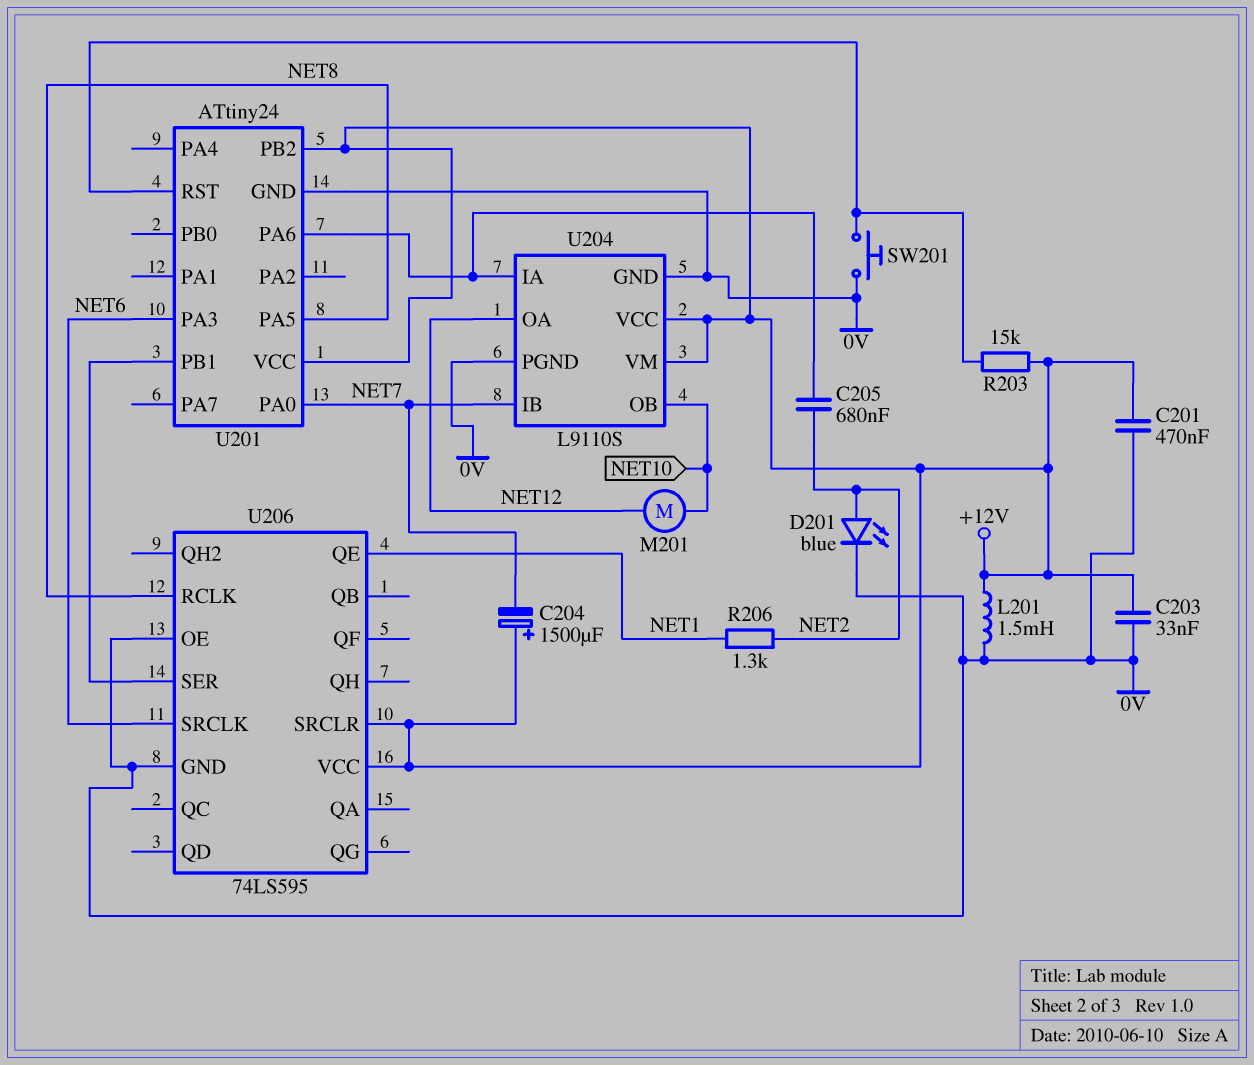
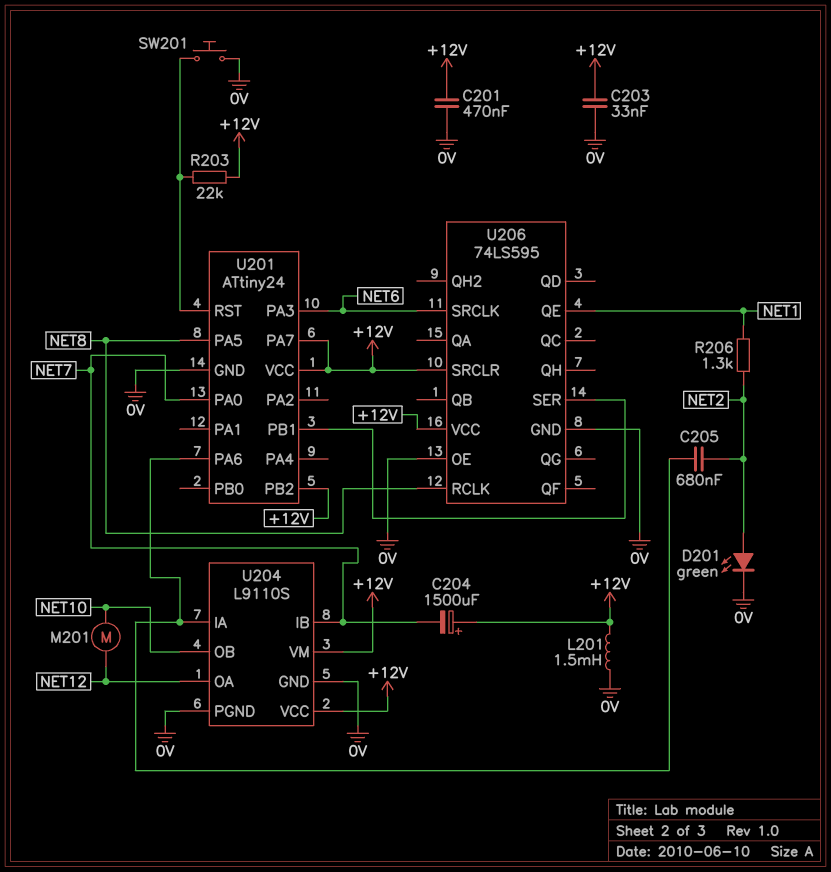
D201: LED blue (A NET2, K 0V) -> LED green (A NET2, K 0V)
R203: 15k (+12V, U201/RST) -> 22k (+12V, U201/RST)
U201 pin PA7: none -> +12V

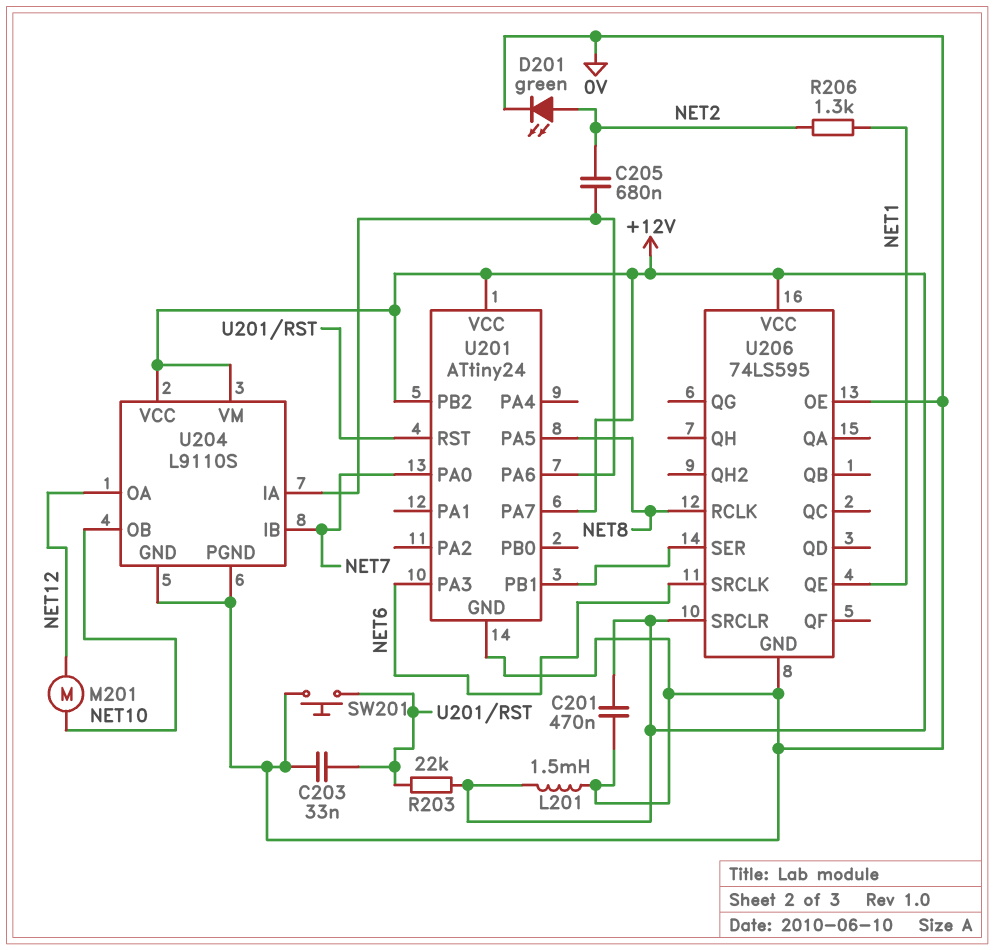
C203: 33nF (+12V, 0V) -> 33nF (0V, U201/RST)
C204: 1500uF (plus +12V, minus NET7) -> none

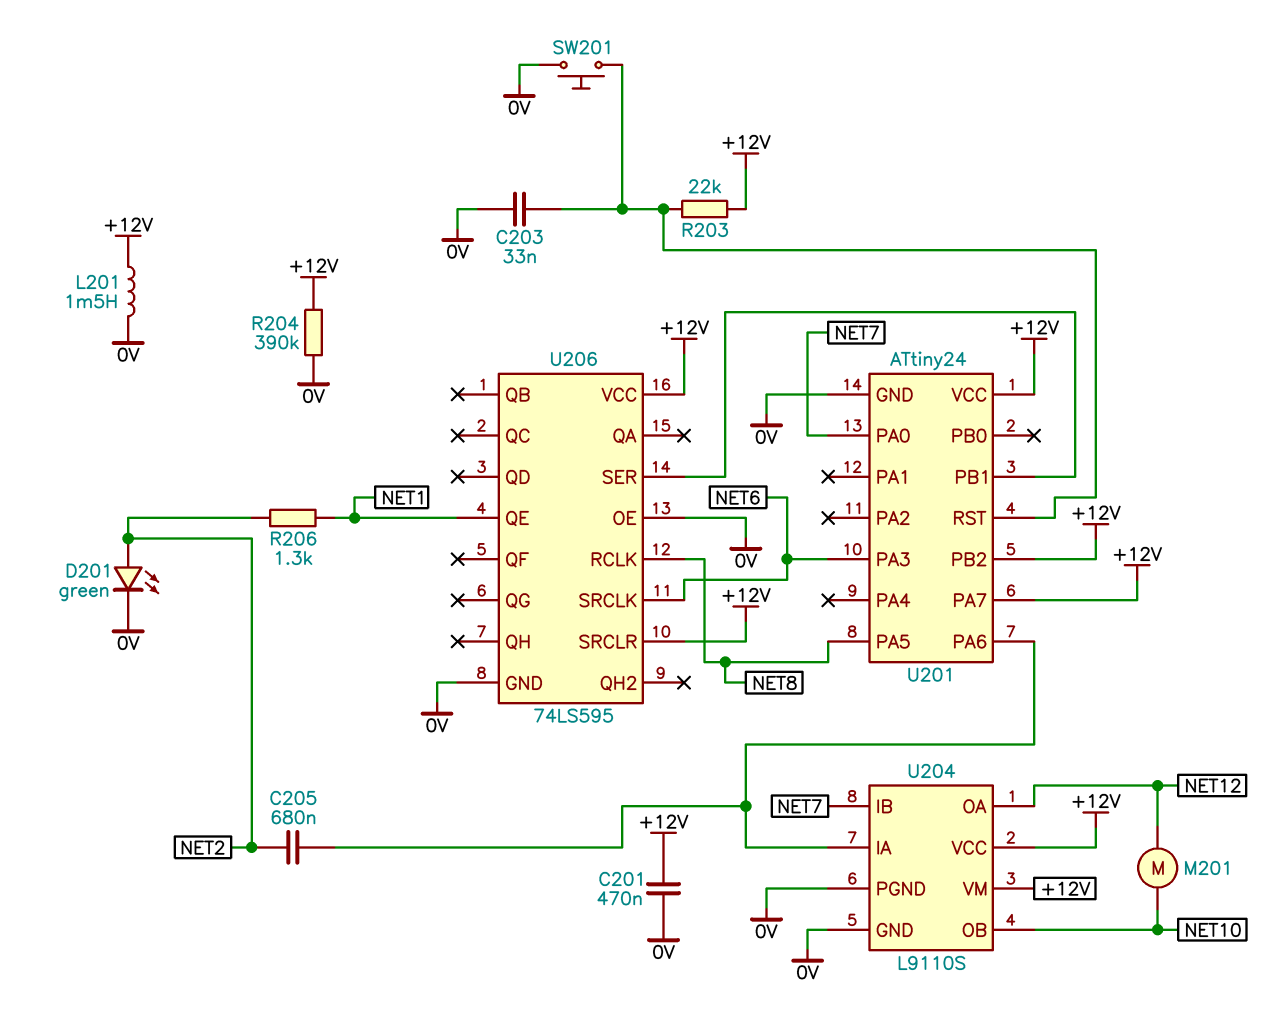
R204: none -> 390k (+12V, 0V)

